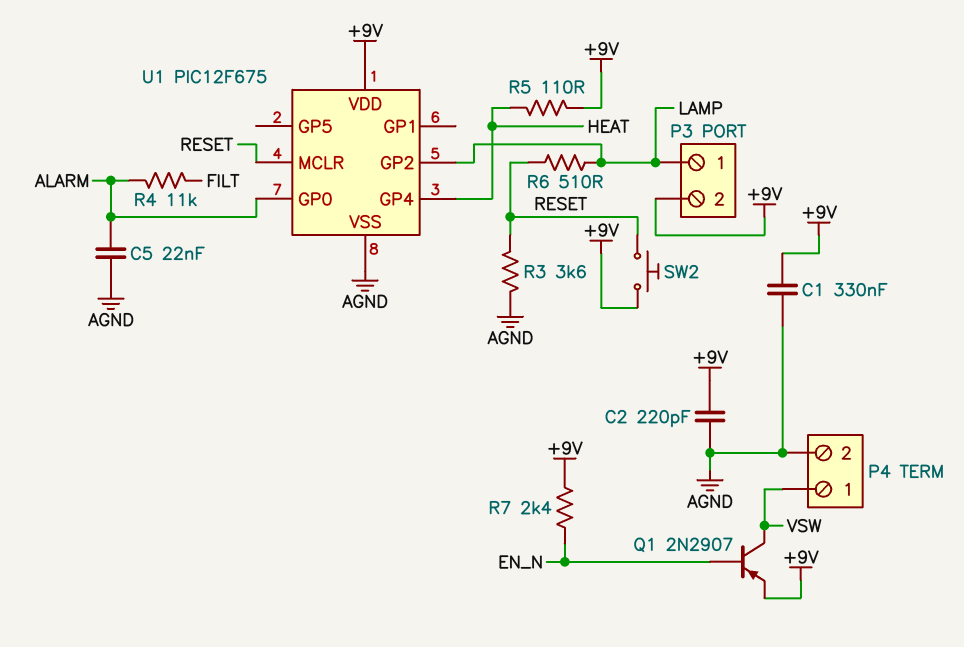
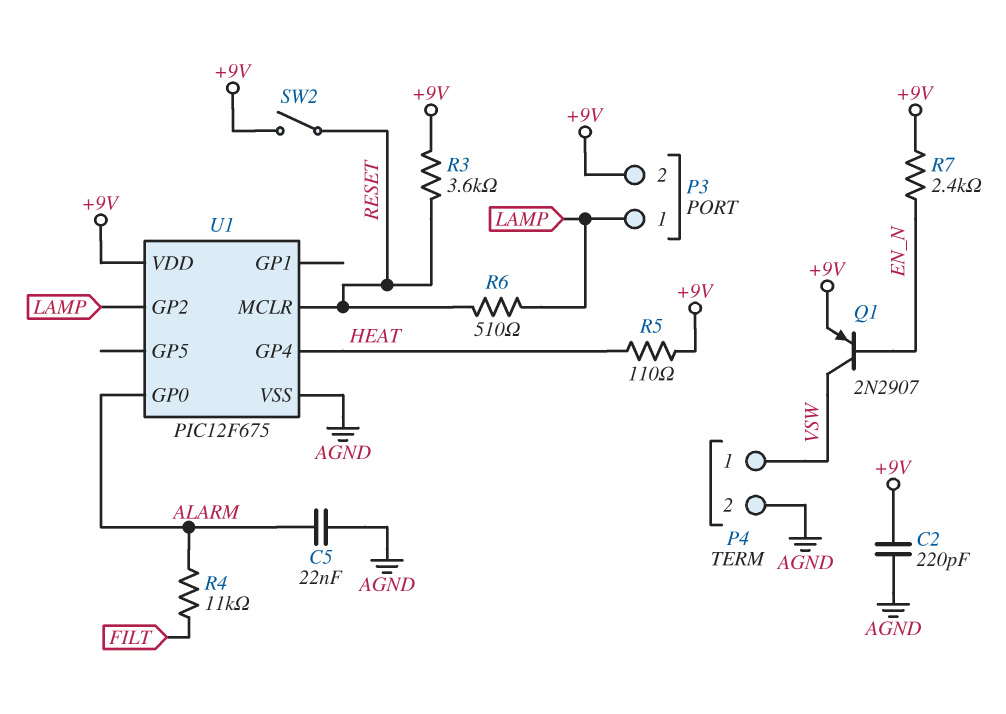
C1: 330nF (+9V, AGND) -> none
R3: 3.6k (AGND, RESET) -> 3.6k (+9V, RESET)
SW2: button (+9V, RESET) -> switch (+9V, RESET)

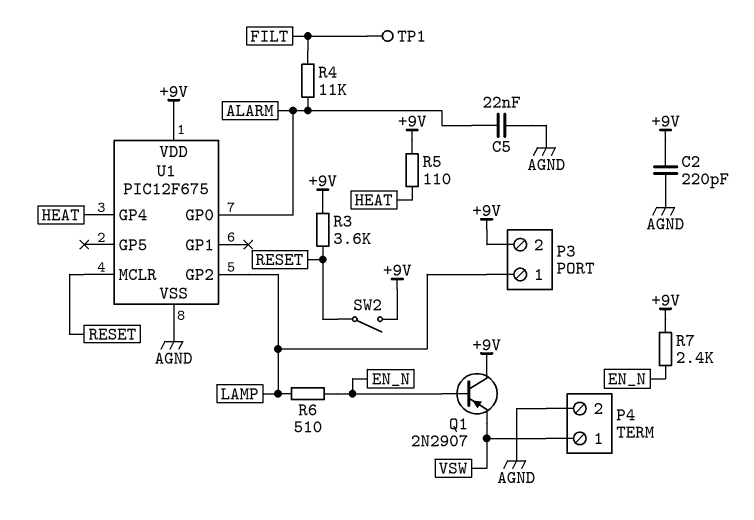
Q1: PNP 2N2907 (B EN_N, C VSW, E +9V) -> PNP 2N2907 (B EN_N, C +9V, E VSW)
R6: 510 (LAMP, RESET) -> 510 (EN_N, LAMP)
TP1: none -> test point (FILT)

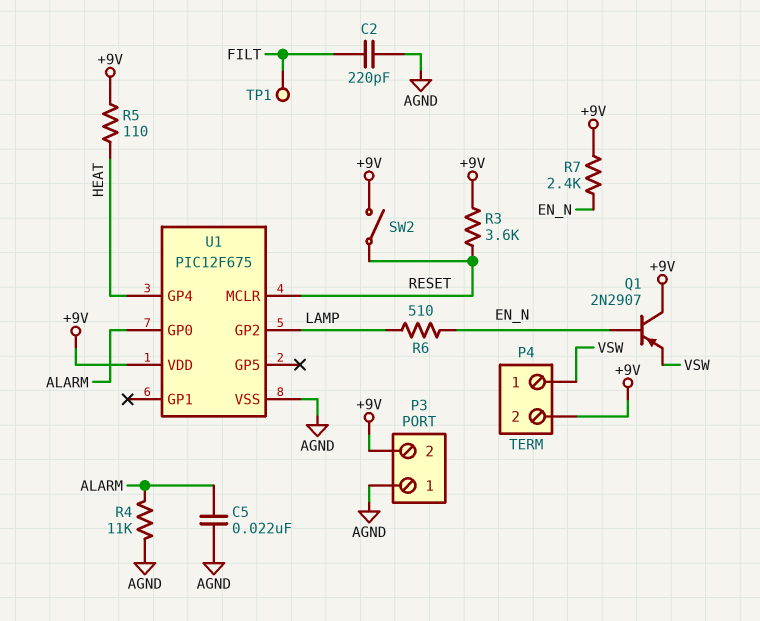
C2: 220pF (+9V, AGND) -> 220pF (AGND, FILT)
P3 pin 1: LAMP -> AGND
P4 pin 2: AGND -> +9V
R4: 11k (ALARM, FILT) -> 11k (AGND, ALARM)

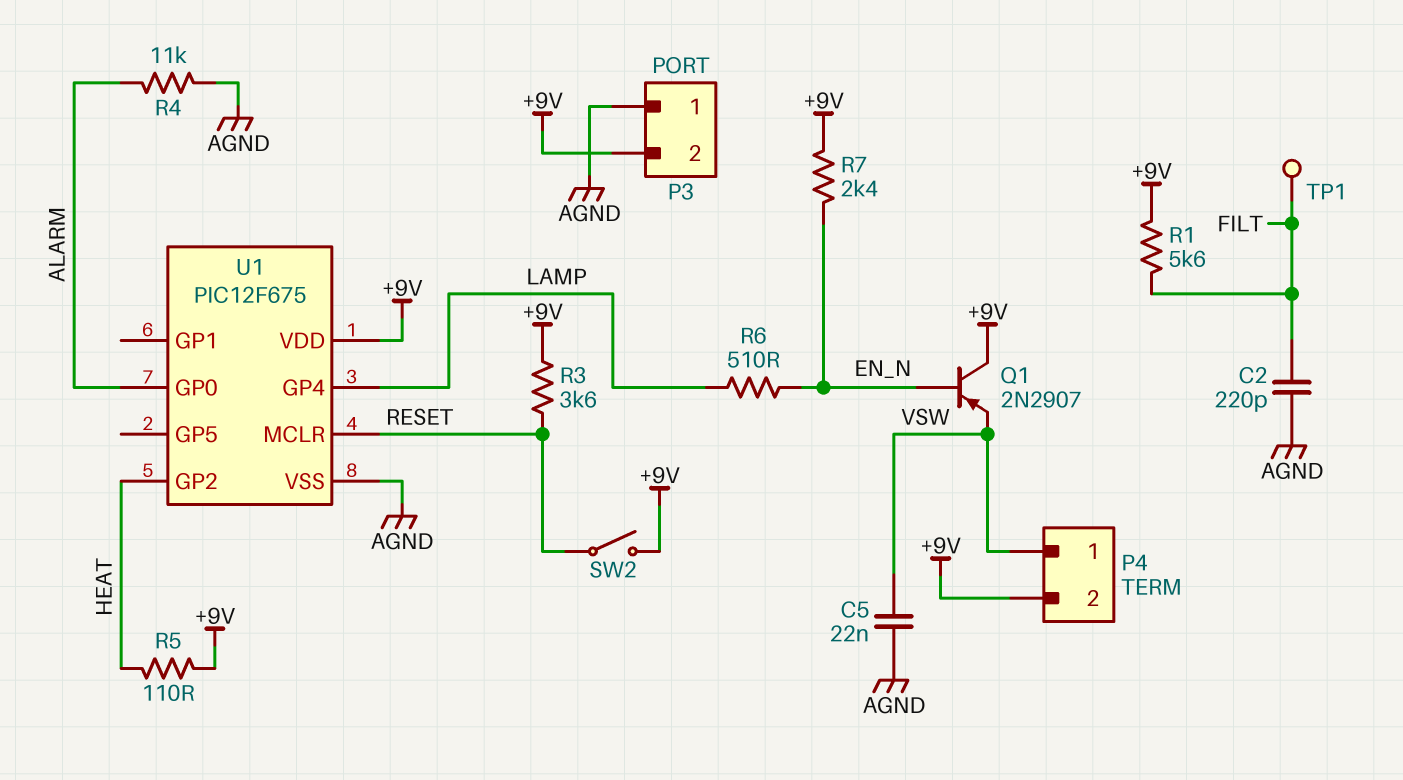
C5: 22nF (AGND, ALARM) -> 22nF (AGND, VSW)
R1: none -> 5.6k (+9V, FILT)
U1 pin GP2: LAMP -> HEAT
U1 pin GP4: HEAT -> LAMP

